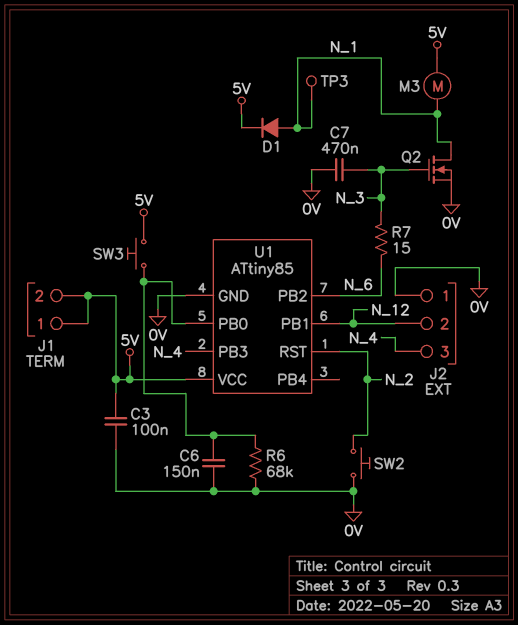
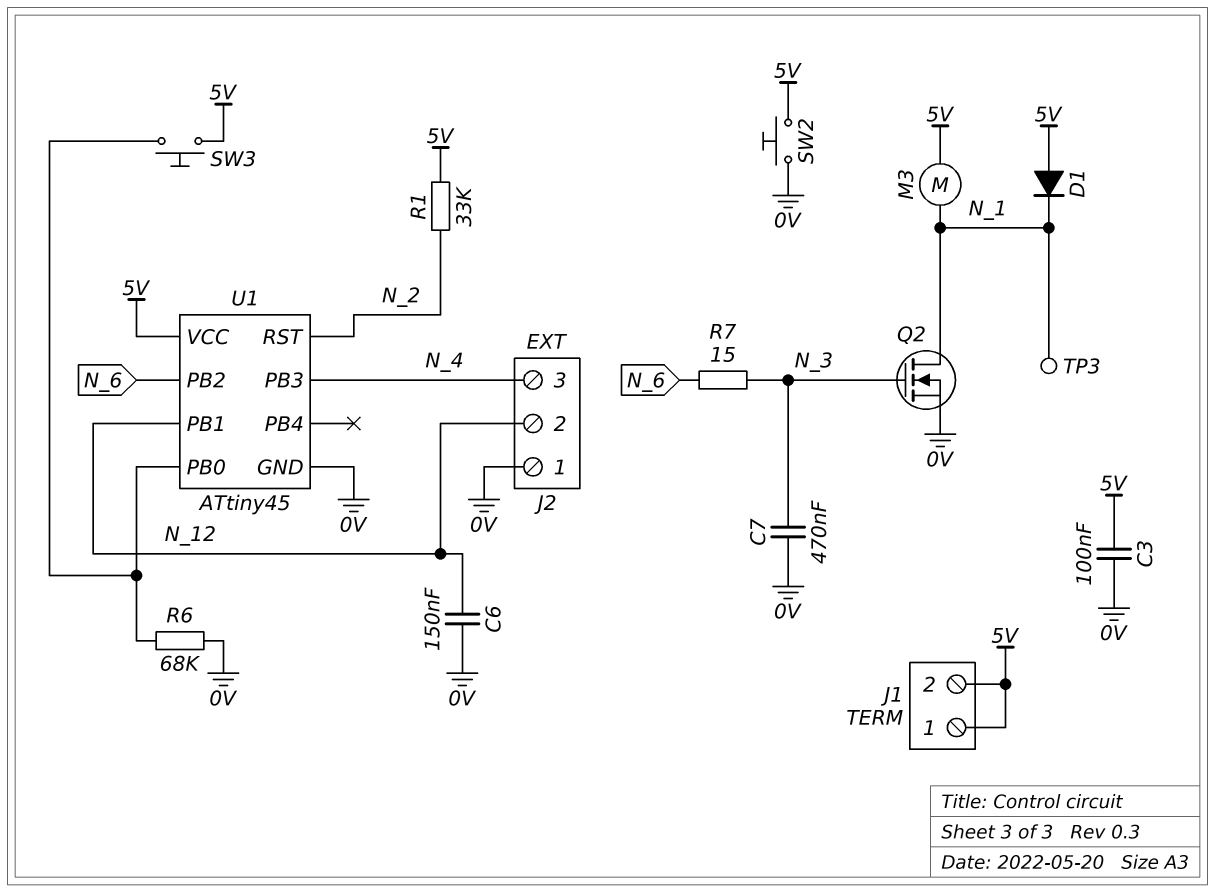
C6: 150nF (0V, U1/PB0) -> 150nF (0V, N_12)
D1: diode (A N_1, K 5V) -> diode (A 5V, K N_1)
R1: none -> 33k (5V, N_2)
SW2: button (0V, N_2) -> button (0V, 5V)
U1: ATtiny85 -> ATtiny45

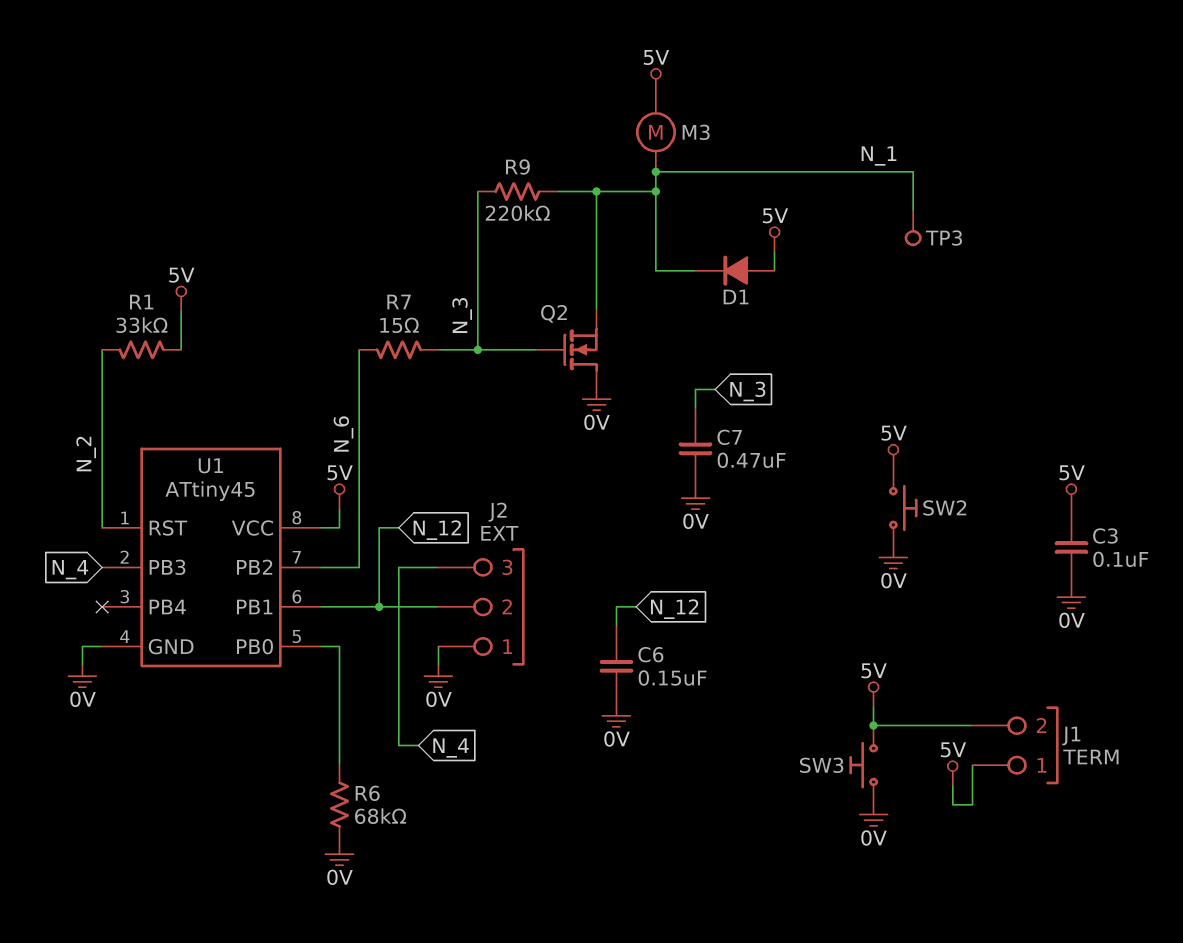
Q2: NMOS (G N_3, D N_1, S 0V) -> NMOS (G N_3, D 0V, S N_1)
R9: none -> 220k (N_1, N_3)
SW3: button (5V, U1/PB0) -> button (0V, 5V)

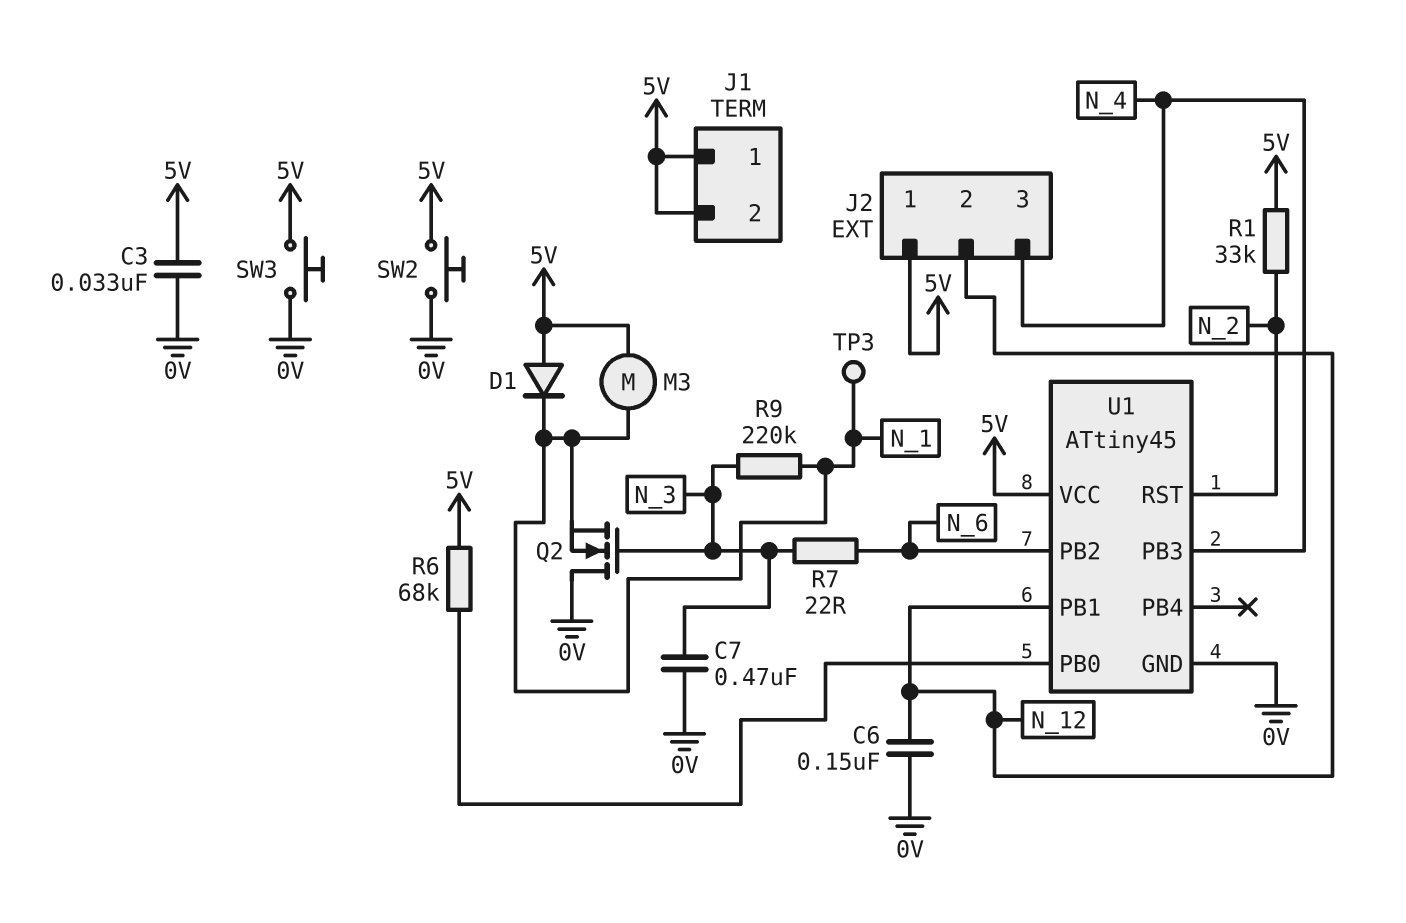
C3: 100nF (0V, 5V) -> 33nF (0V, 5V)
J2 pin 1: 0V -> 5V
R6: 68k (0V, U1/PB0) -> 68k (5V, U1/PB0)
R7: 15 (N_3, N_6) -> 22 (N_3, N_6)

